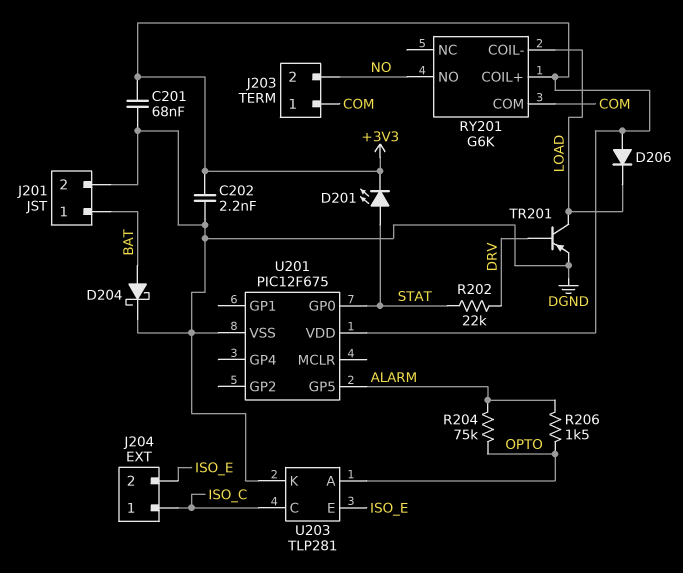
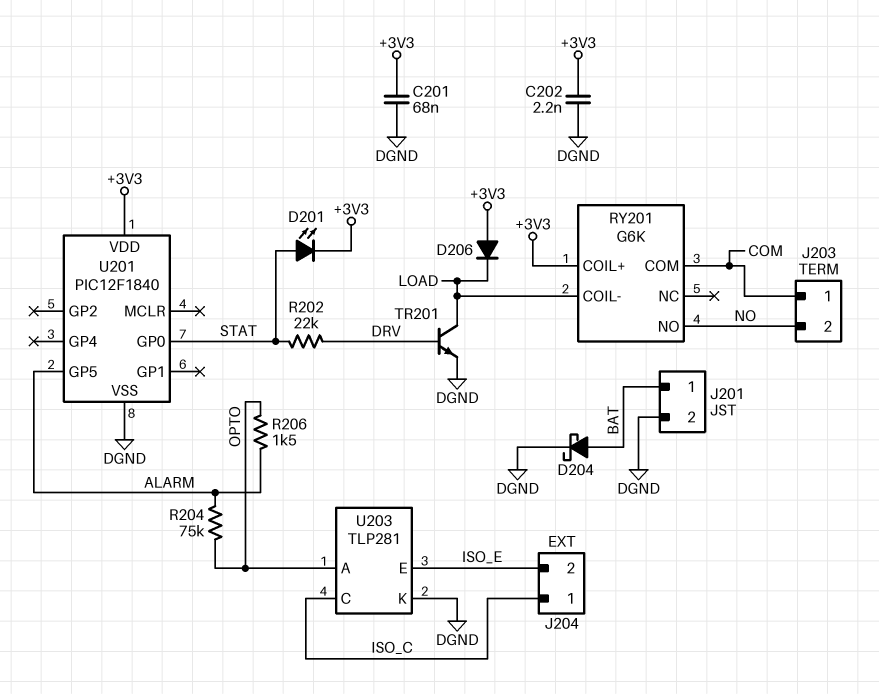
TR201: PNP (B DRV, C LOAD, E DGND) -> NPN (B DRV, C LOAD, E DGND)
U201: PIC12F675 -> PIC12F1840

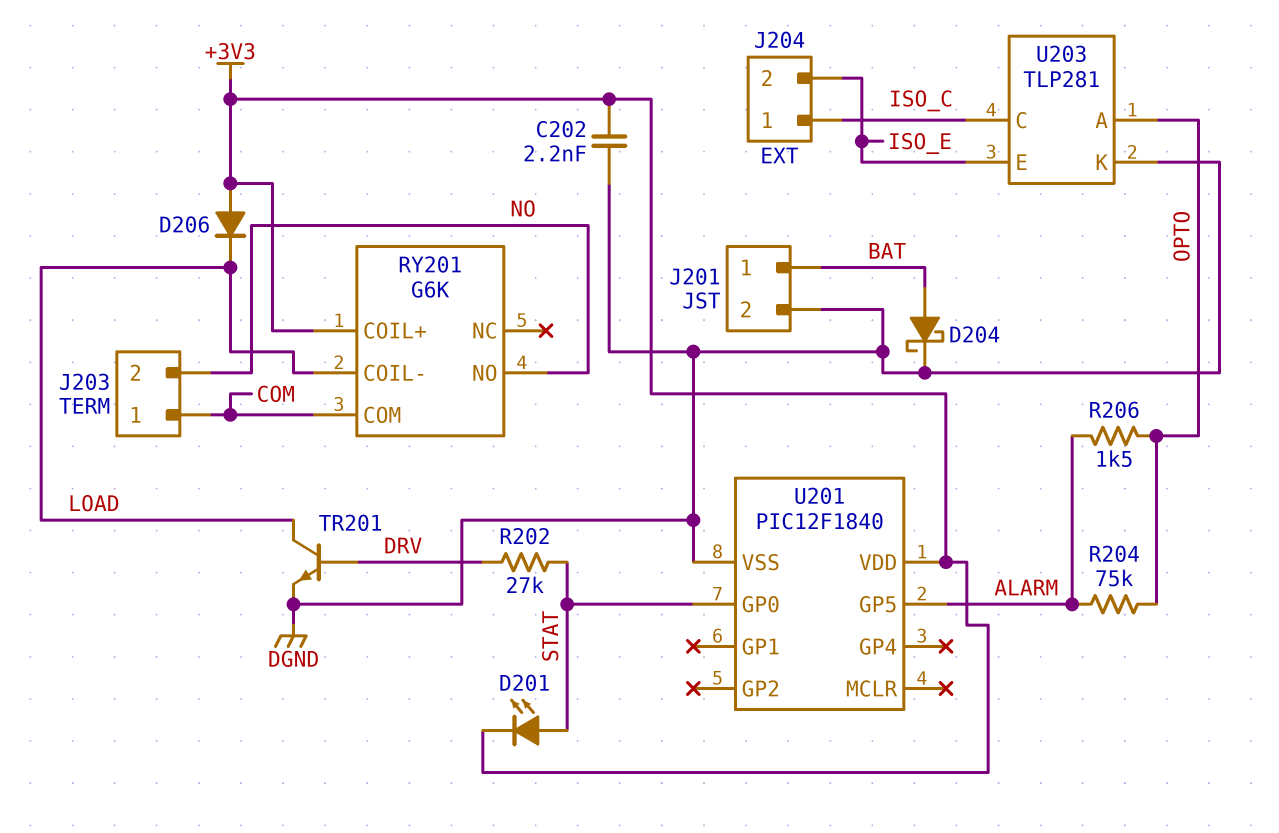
C201: 68nF (+3V3, DGND) -> none
R202: 22k (DRV, STAT) -> 27k (DRV, STAT)

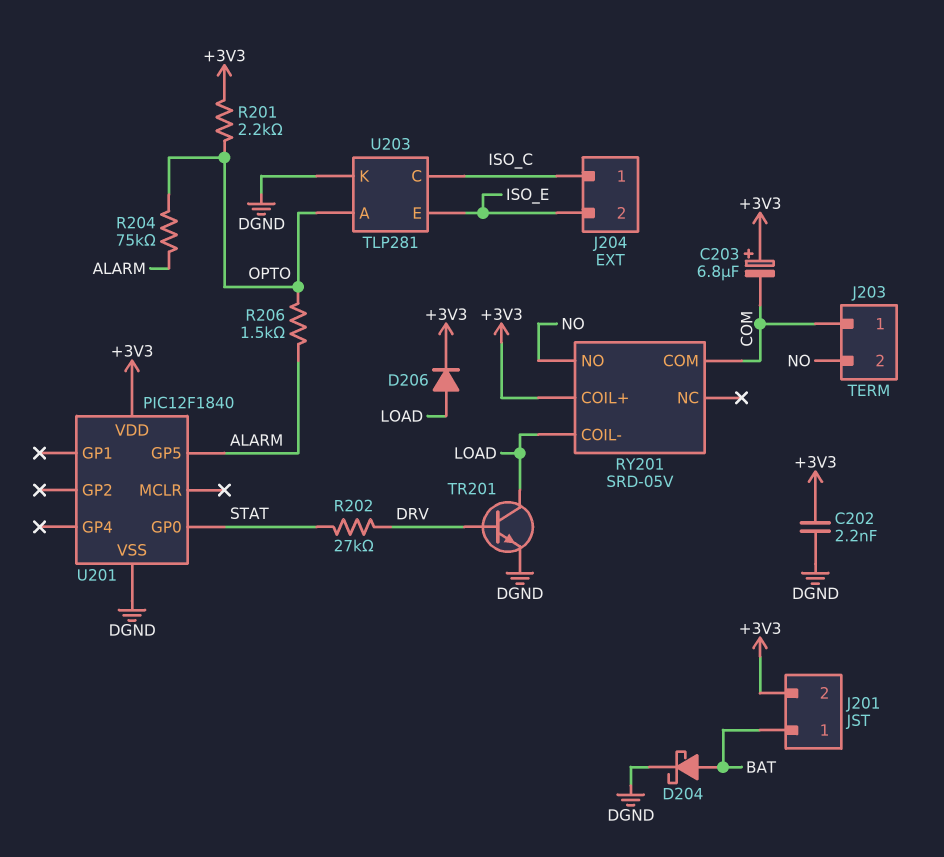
C203: none -> 6.8uF (plus +3V3, minus COM)
D201: LED (A STAT, K +3V3) -> none
D206: diode (A +3V3, K LOAD) -> diode (A LOAD, K +3V3)
J201 pin 2: DGND -> +3V3
R201: none -> 2.2k (+3V3, OPTO)
RY201: G6K -> SRD-05V

